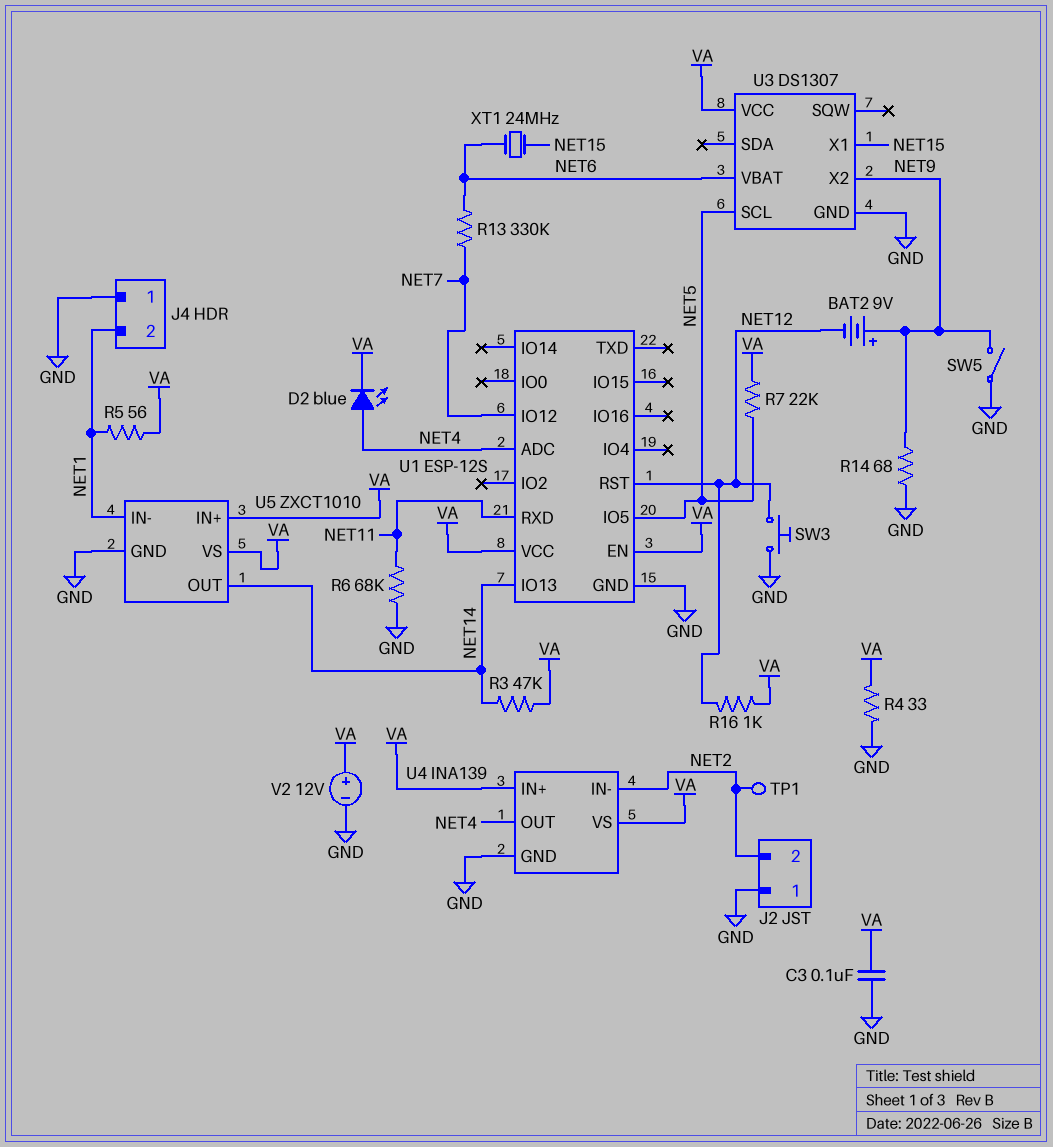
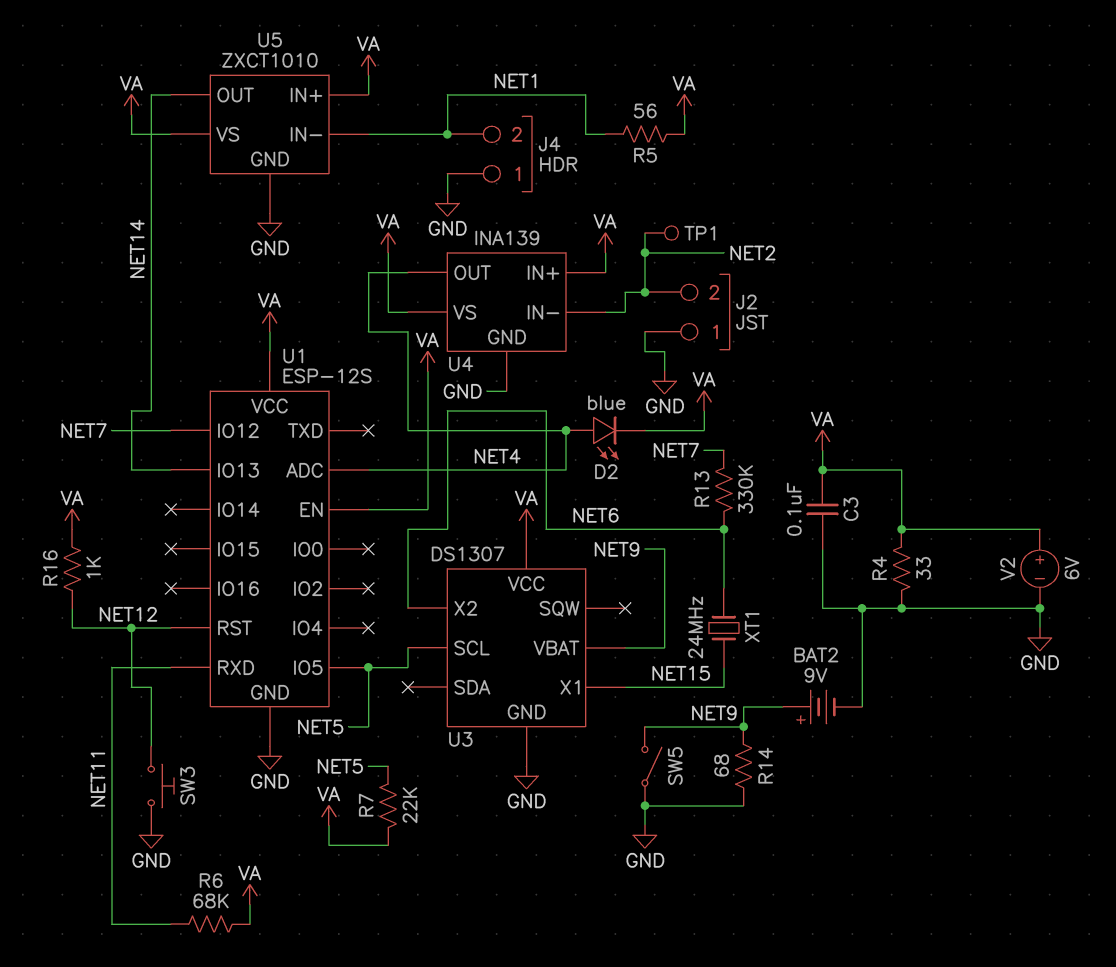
BAT2: 9V (plus NET9, minus NET12) -> 9V (plus NET9, minus GND)
R3: 47k (NET14, VA) -> none
R6: 68k (GND, NET11) -> 68k (NET11, VA)
U3 pin VBAT: NET6 -> NET9
U3 pin X2: NET9 -> NET6
V2: 12V (plus VA, minus GND) -> 6V (plus VA, minus GND)

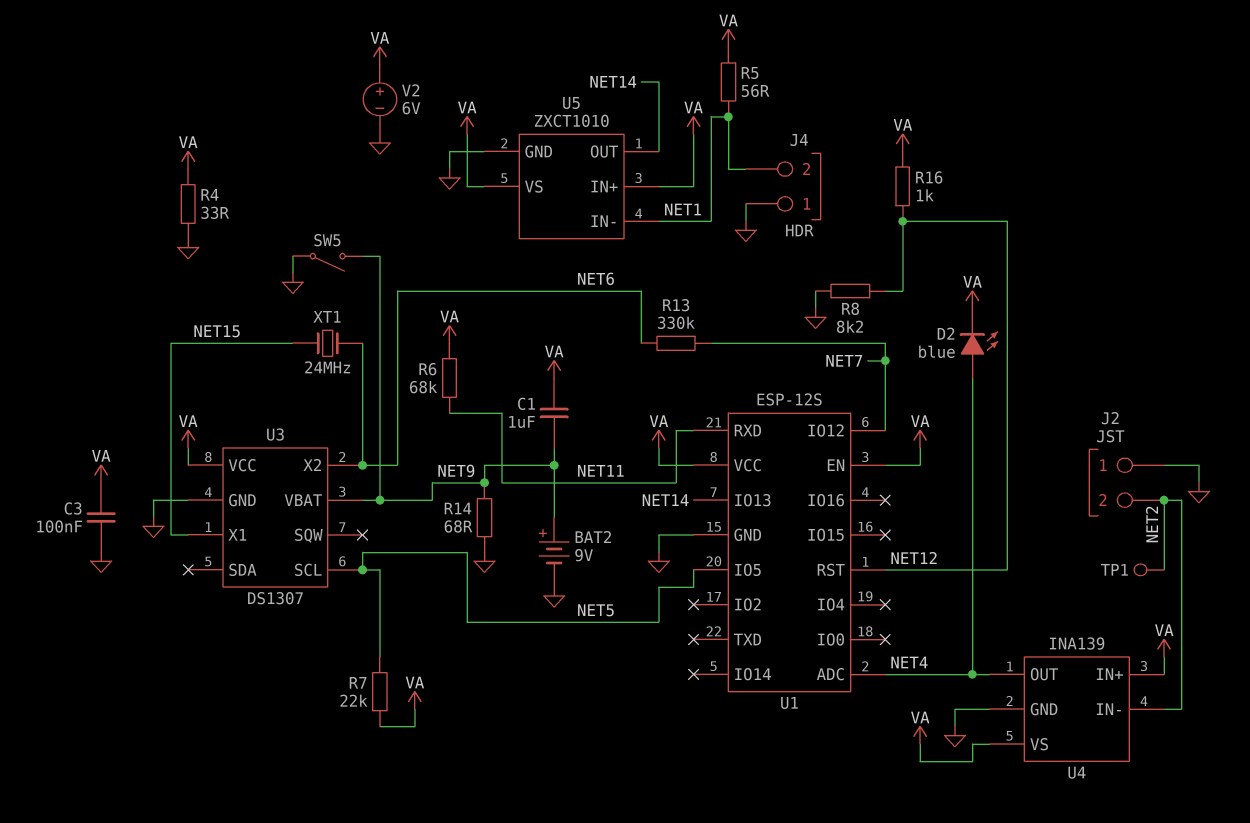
C1: none -> 1uF (NET9, VA)
R8: none -> 8.2k (GND, NET12)
SW3: button (GND, NET12) -> none

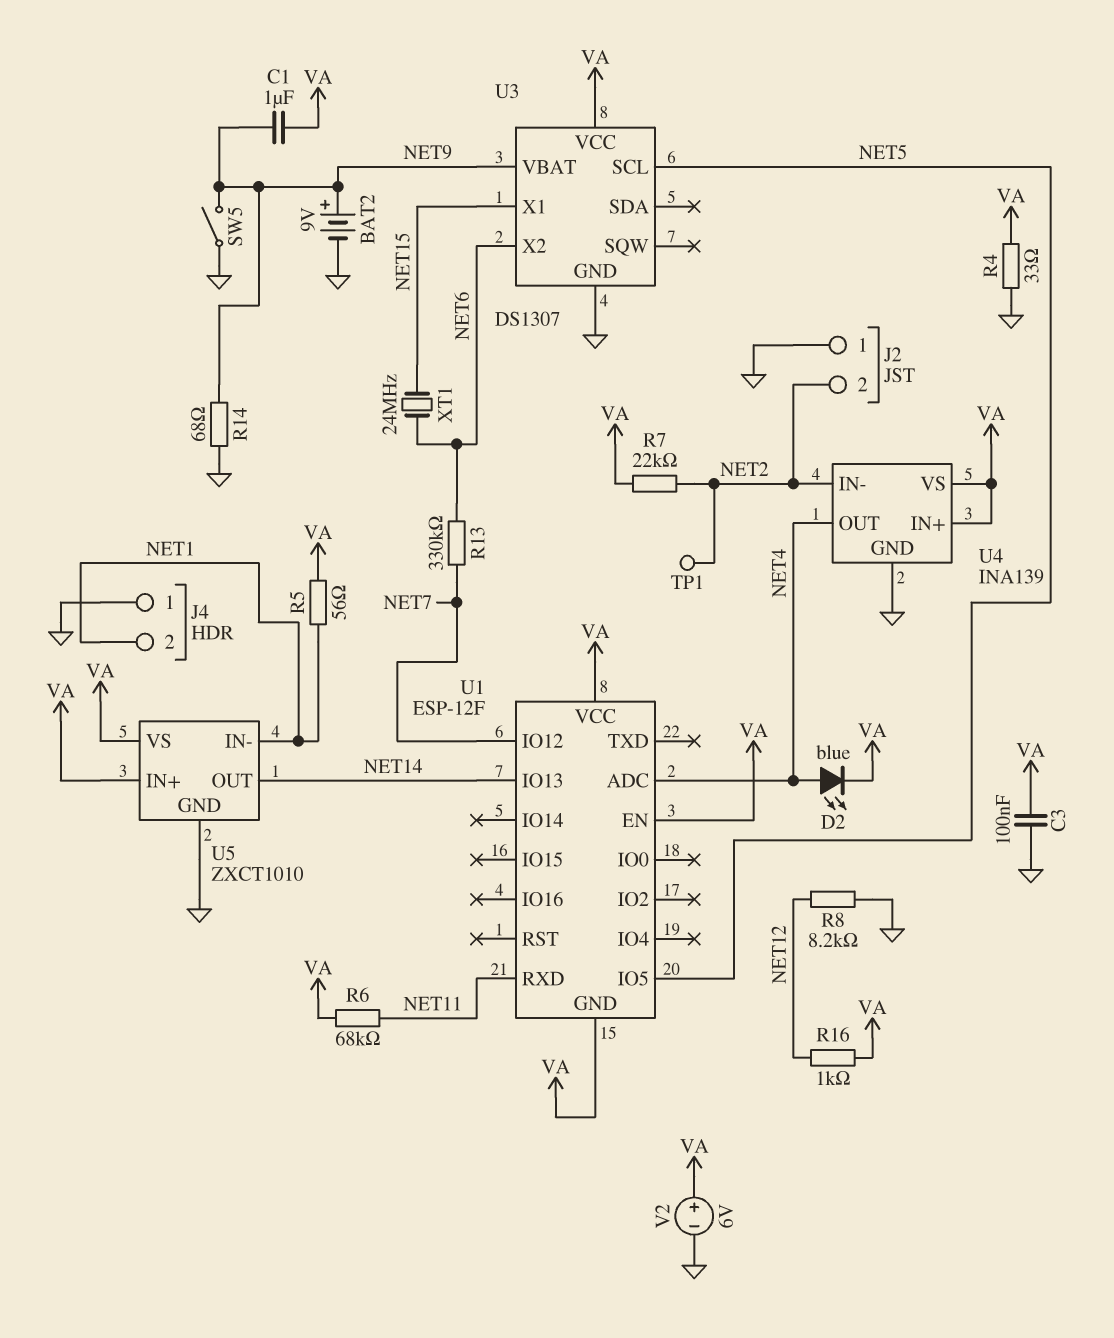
R7: 22k (NET5, VA) -> 22k (NET2, VA)
U1: ESP-12S -> ESP-12F
U1 pin GND: GND -> VA
U1 pin RST: NET12 -> none

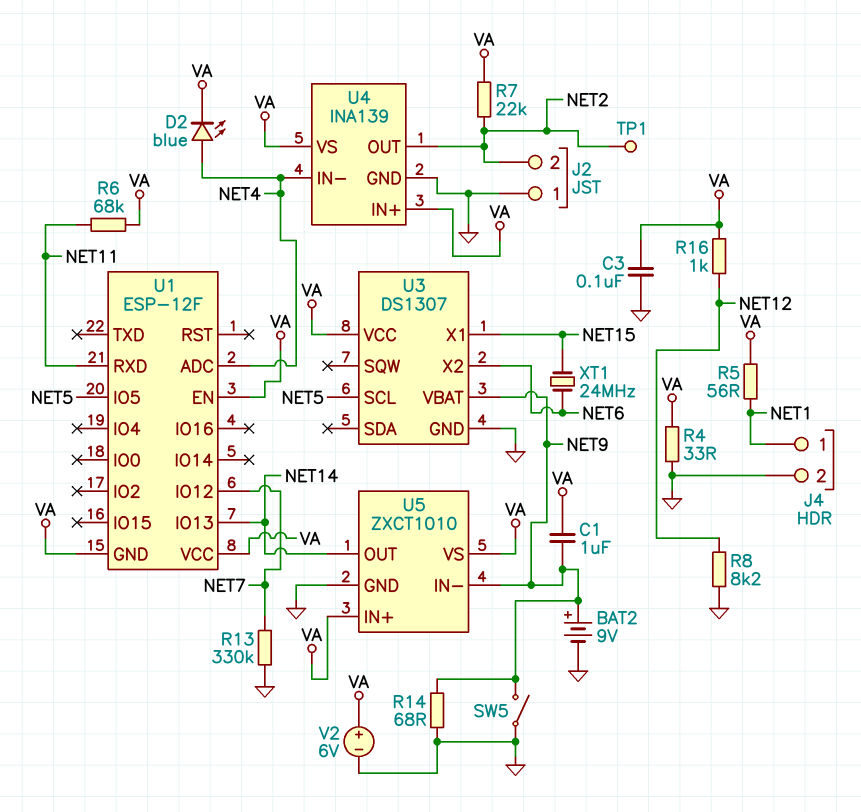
J4 pin 1: GND -> NET1
J4 pin 2: NET1 -> GND
R13: 330k (NET6, NET7) -> 330k (GND, NET7)
U4 pin IN-: NET2 -> NET4
U4 pin OUT: NET4 -> NET2
U5 pin IN-: NET1 -> NET9

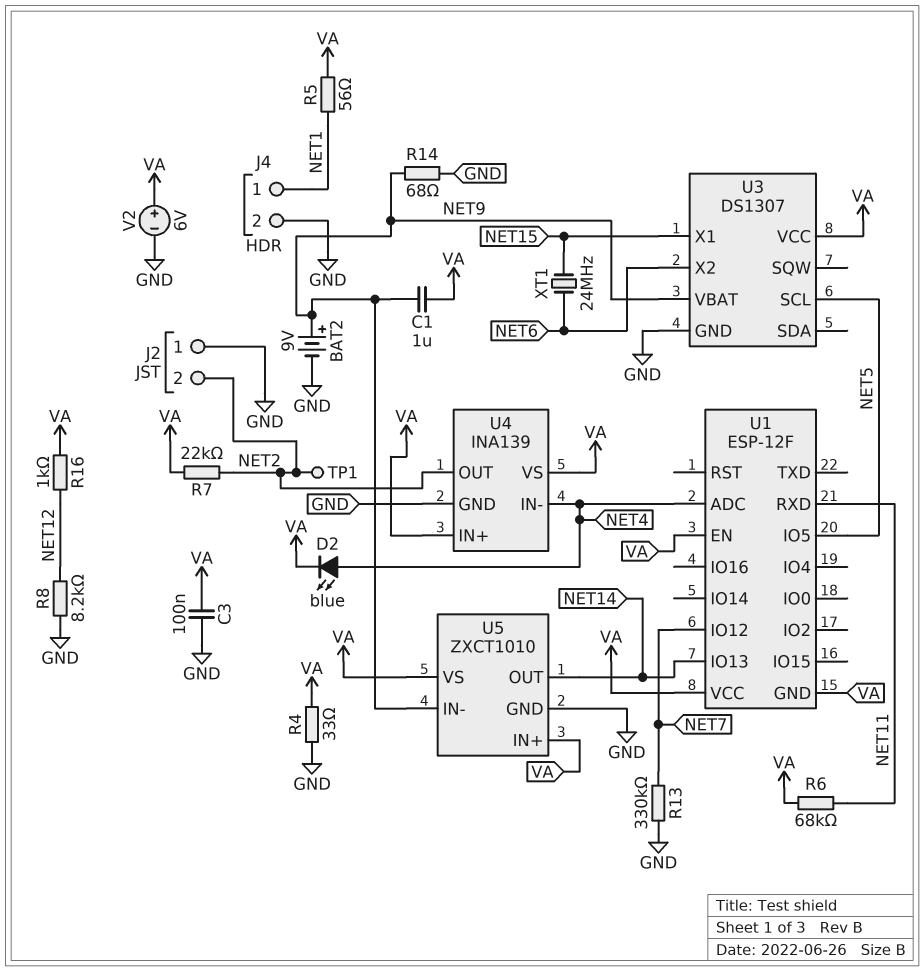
SW5: switch (GND, NET9) -> none

